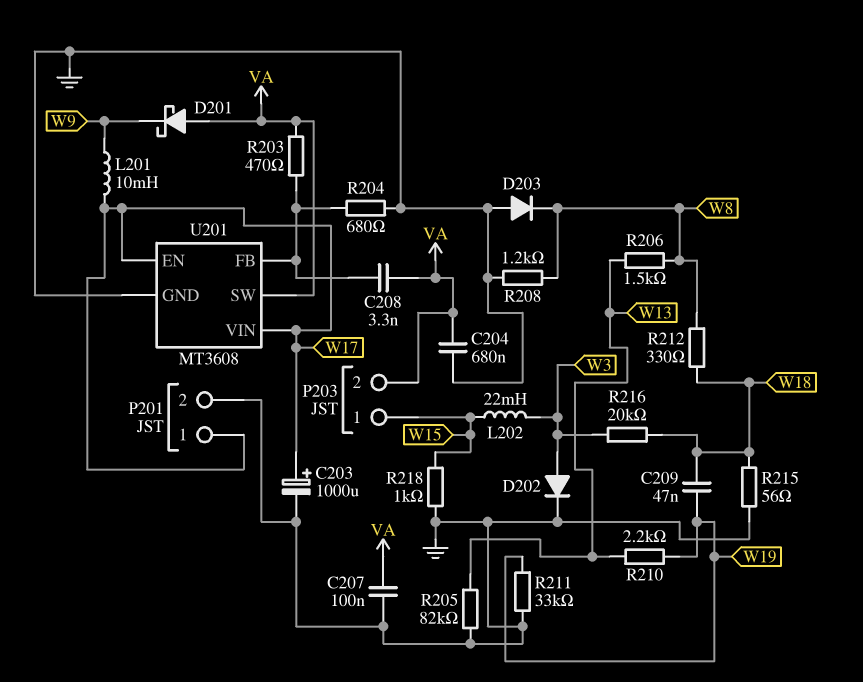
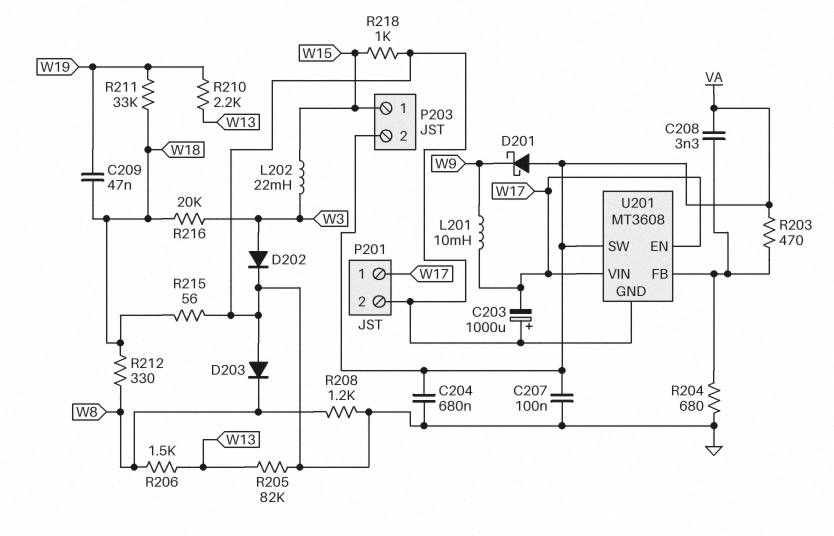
C203: 1000uF (plus W17, minus GND) -> 1000uF (plus GND, minus W17)
R211: 33k (GND, W19) -> 33k (W18, W19)

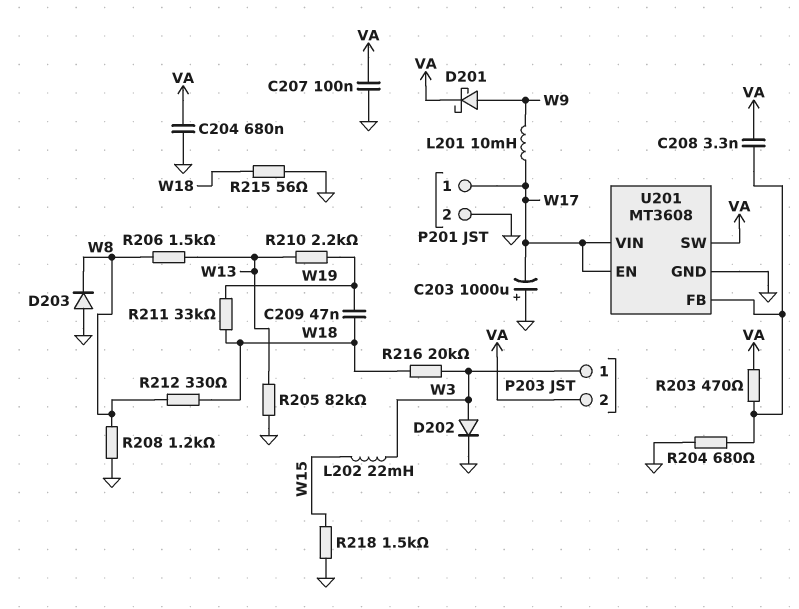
D201: schottky (A VA, K W9) -> schottky (A W9, K VA)
P203 pin 1: W15 -> W3
R218: 1k (GND, W15) -> 1.5k (GND, W15)

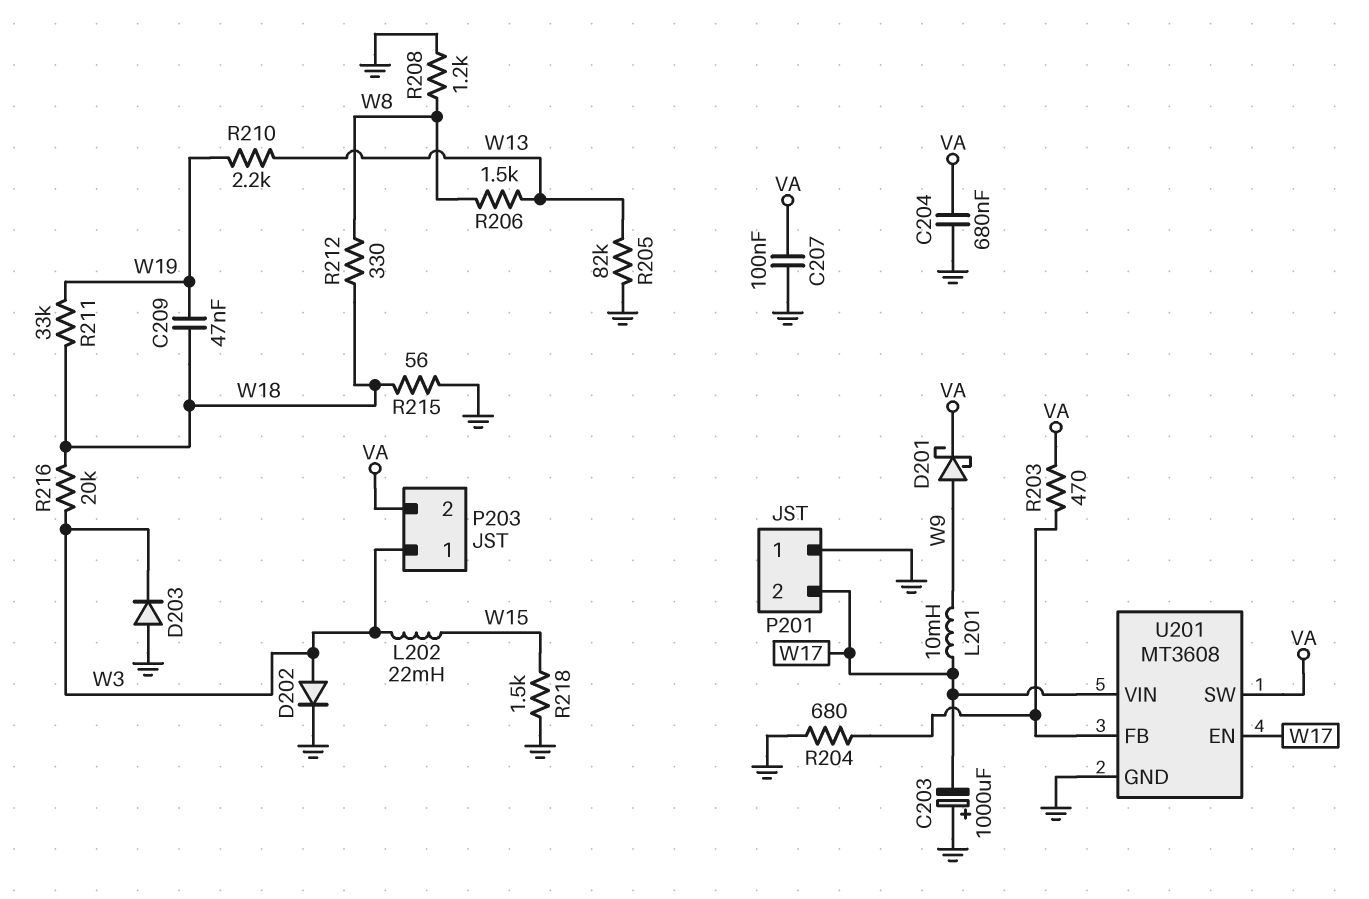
C208: 3.3nF (U201/FB, VA) -> none
D203: diode (A GND, K W8) -> diode (A GND, K W3)
P201 pin 1: W17 -> GND
P201 pin 2: GND -> W17

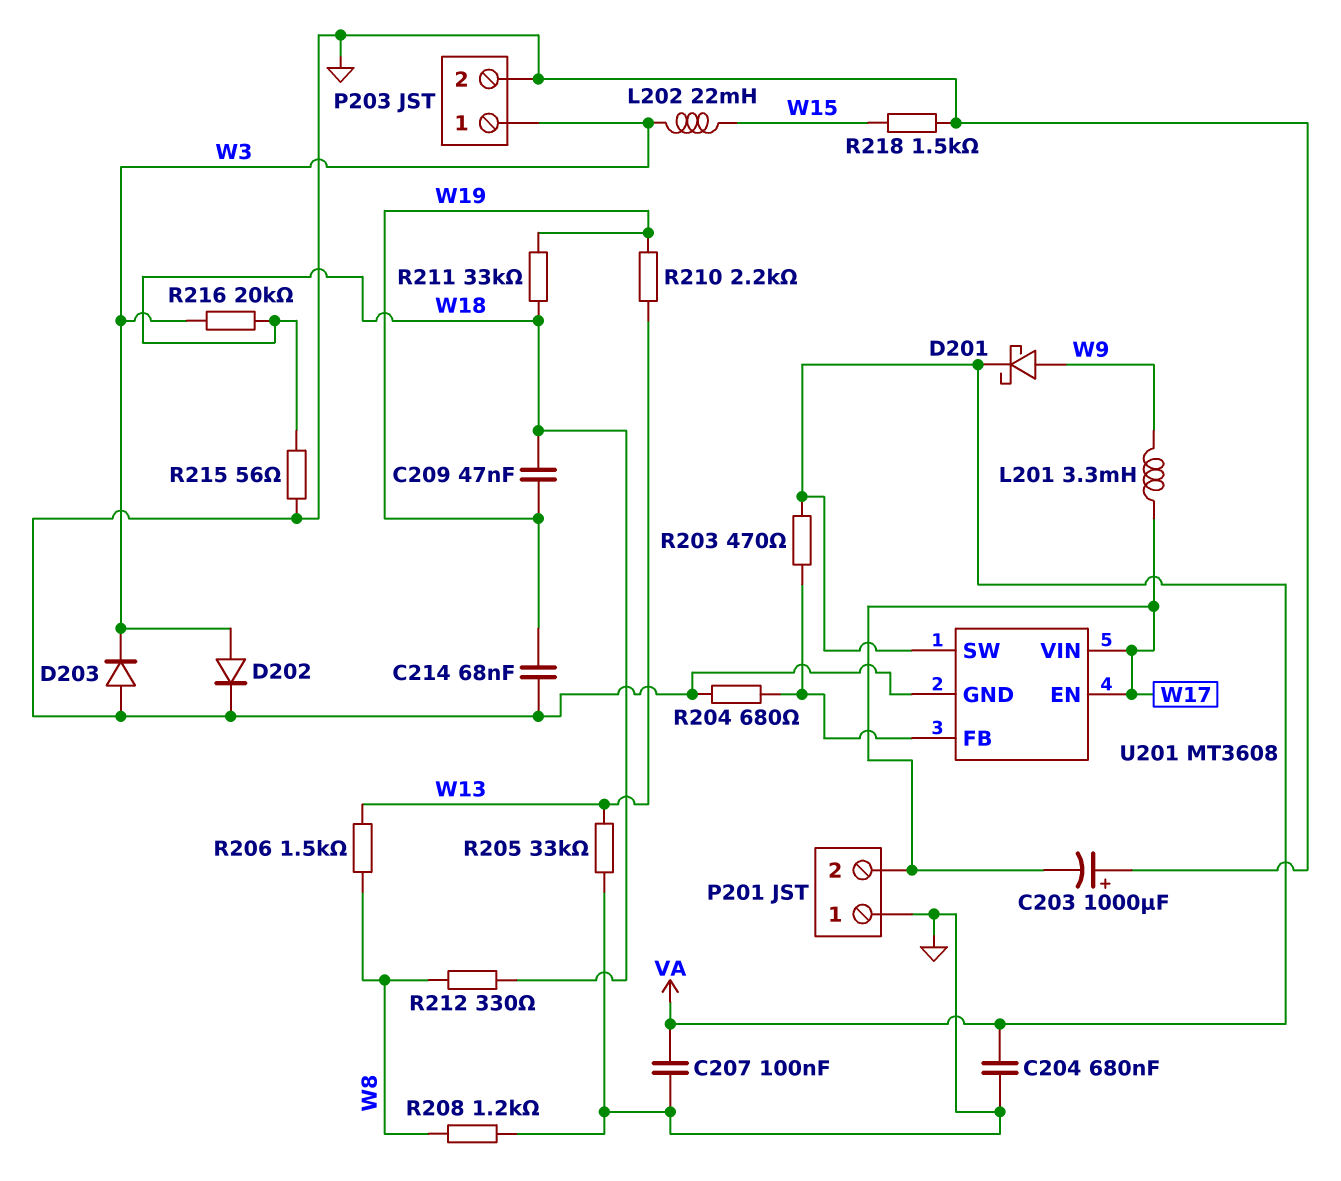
C214: none -> 68nF (GND, W19)
L201: 10mH (W9, W17) -> 3.3mH (W9, W17)
P203 pin 2: VA -> GND
R205: 82k (GND, W13) -> 33k (GND, W13)

